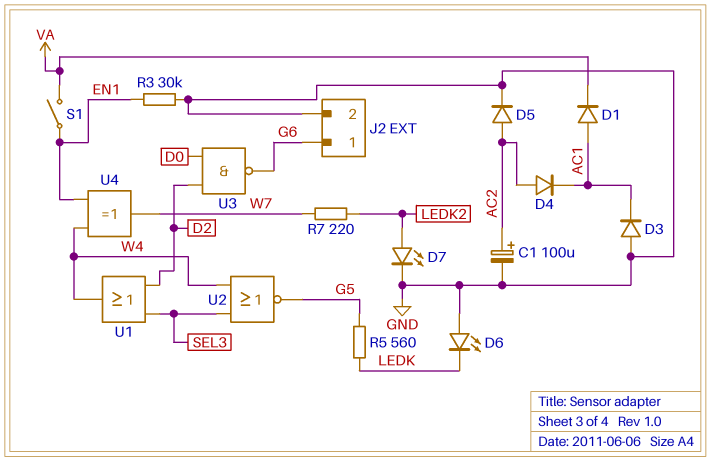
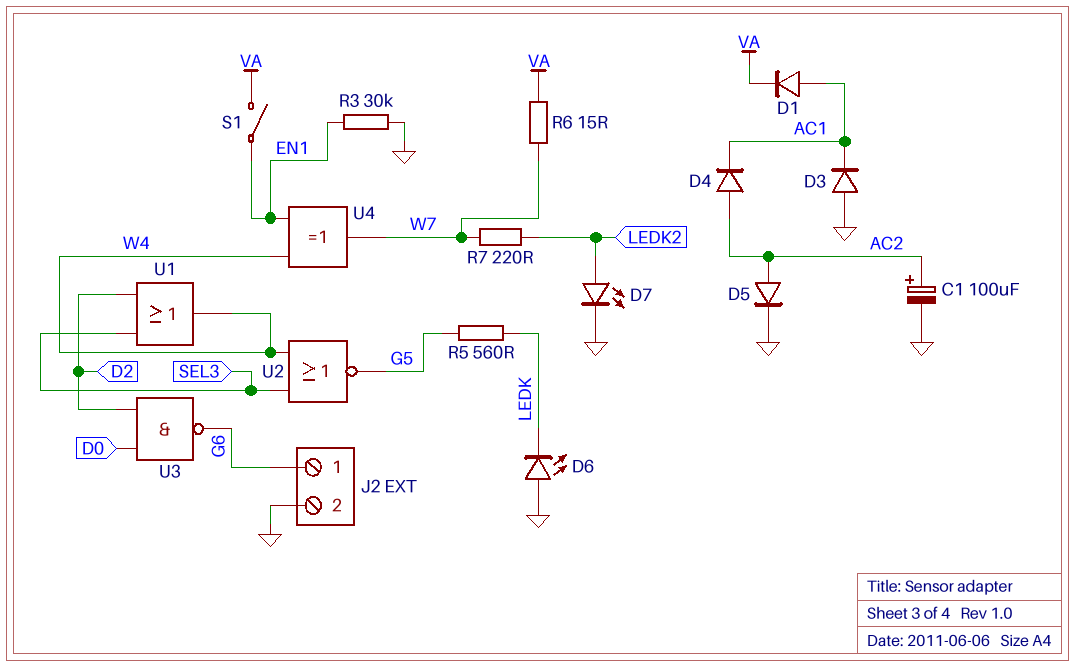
R6: none -> 15 (VA, W7)

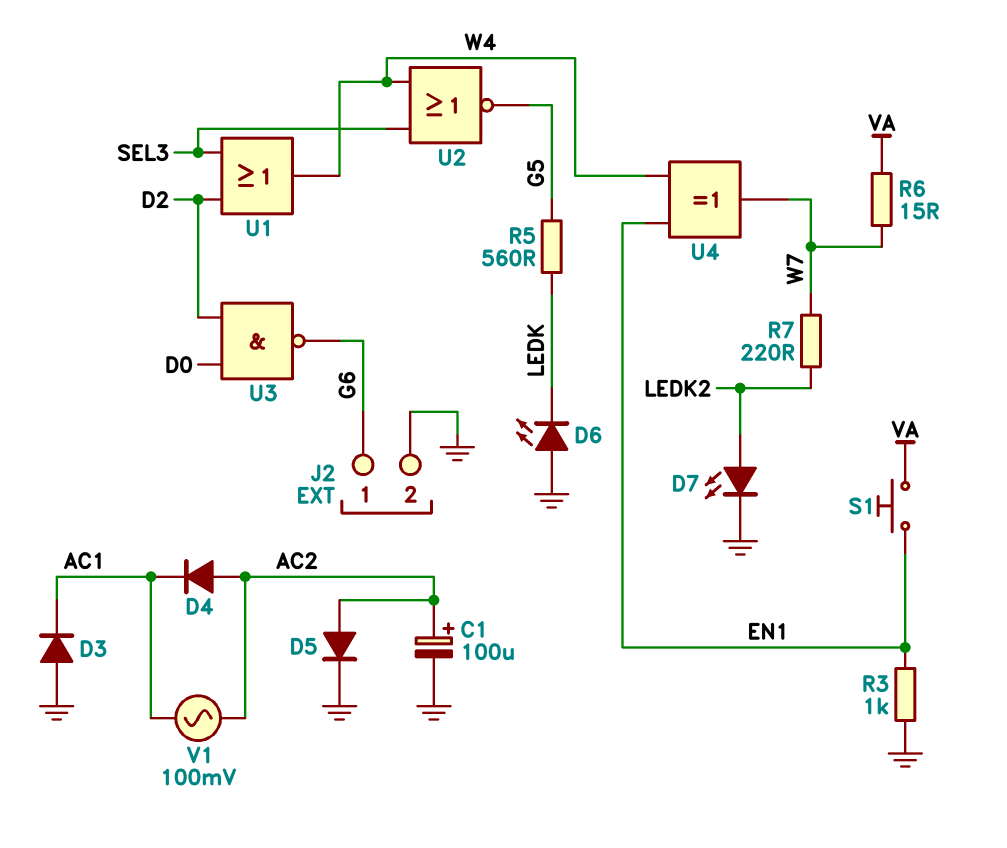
D1: diode (A AC1, K VA) -> none
R3: 30k (EN1, GND) -> 1k (EN1, GND)
S1: switch (EN1, VA) -> button (EN1, VA)
V1: none -> AC 100mV (AC1, AC2)

